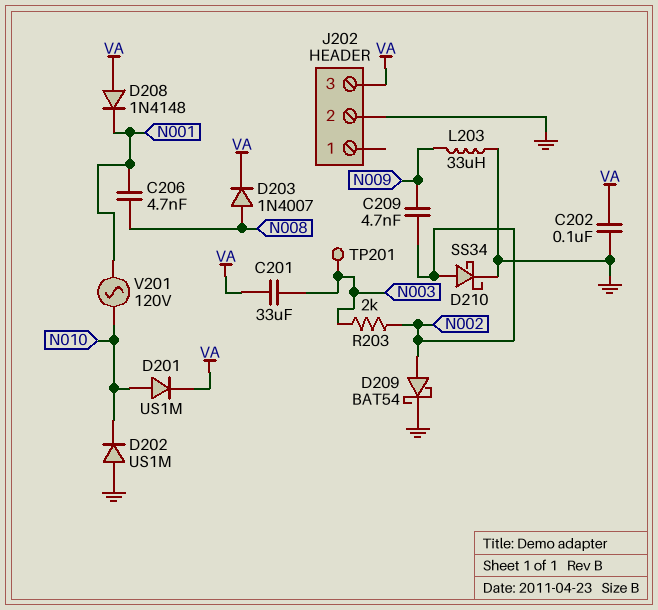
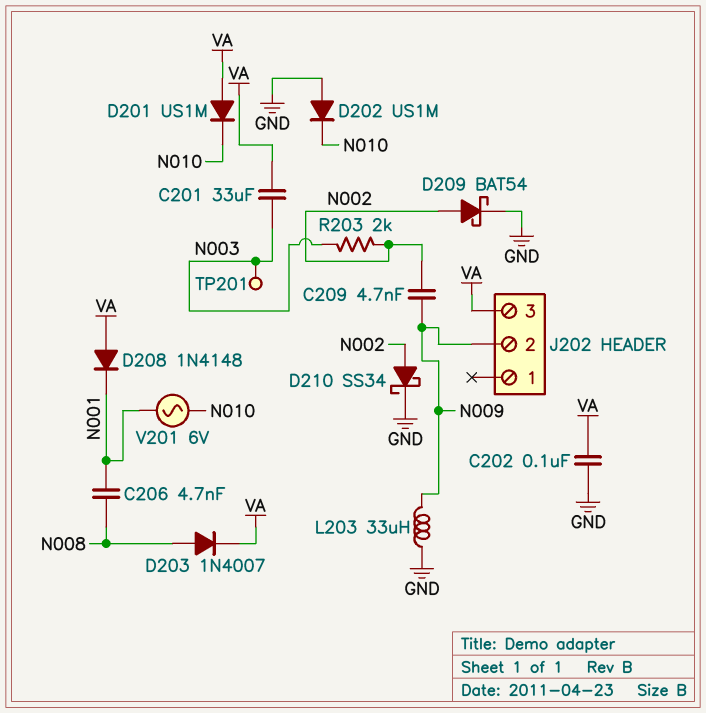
D201: diode US1M (A N010, K VA) -> diode US1M (A VA, K N010)
J202 pin 2: GND -> N009
V201: AC 120V (N001, N010) -> AC 6V (N001, N010)

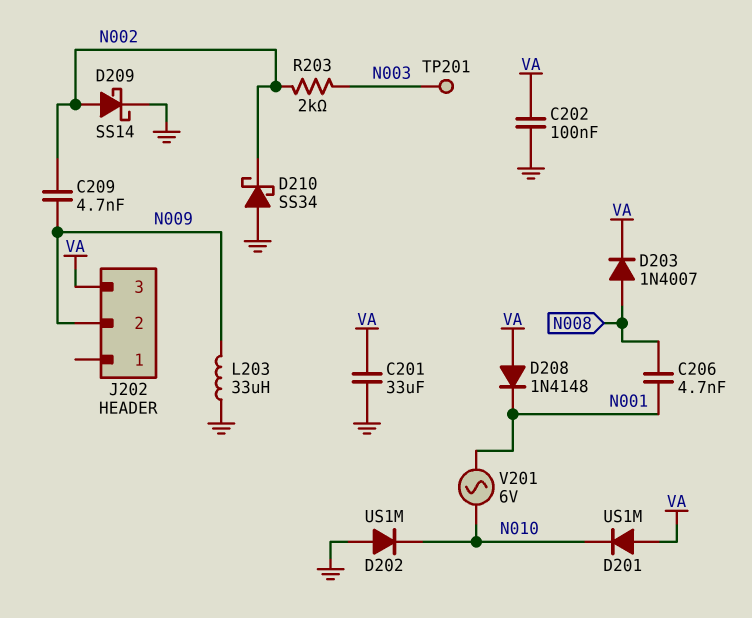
C201: 33uF (N003, VA) -> 33uF (GND, VA)
D209: schottky BAT54 (A N002, K GND) -> schottky SS14 (A N002, K GND)
D210: schottky SS34 (A N002, K GND) -> schottky SS34 (A GND, K N002)

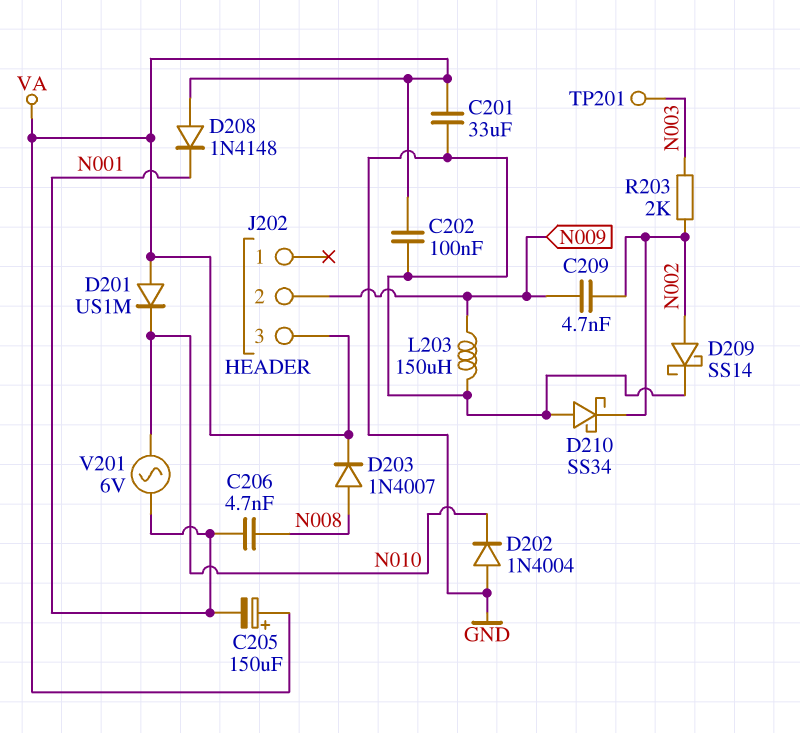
C205: none -> 150uF (plus VA, minus N001)
D202: diode US1M (A GND, K N010) -> diode 1N4004 (A GND, K N010)
L203: 33uH (GND, N009) -> 150uH (GND, N009)

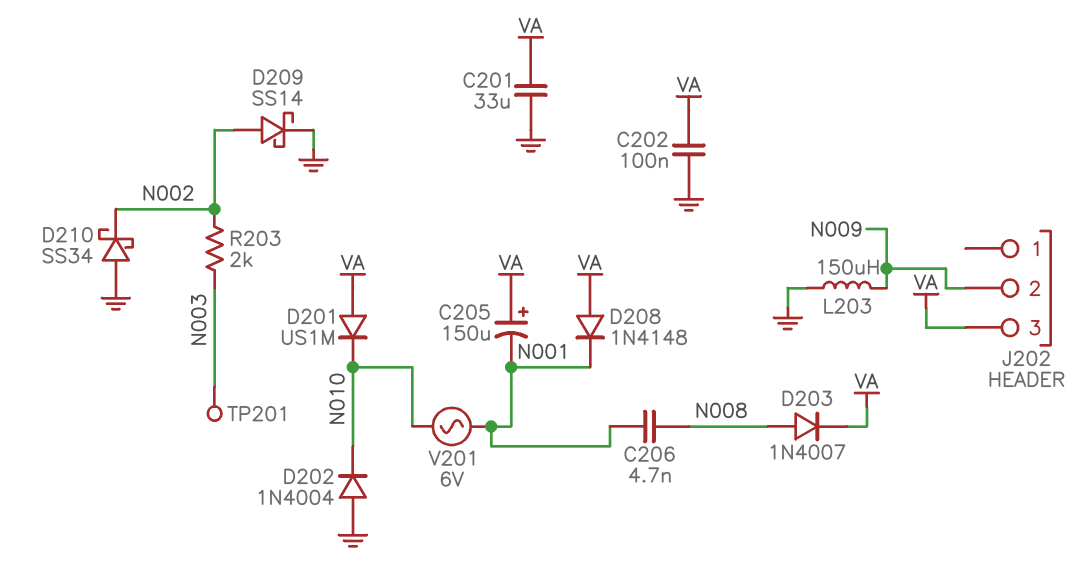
C209: 4.7nF (N002, N009) -> none

